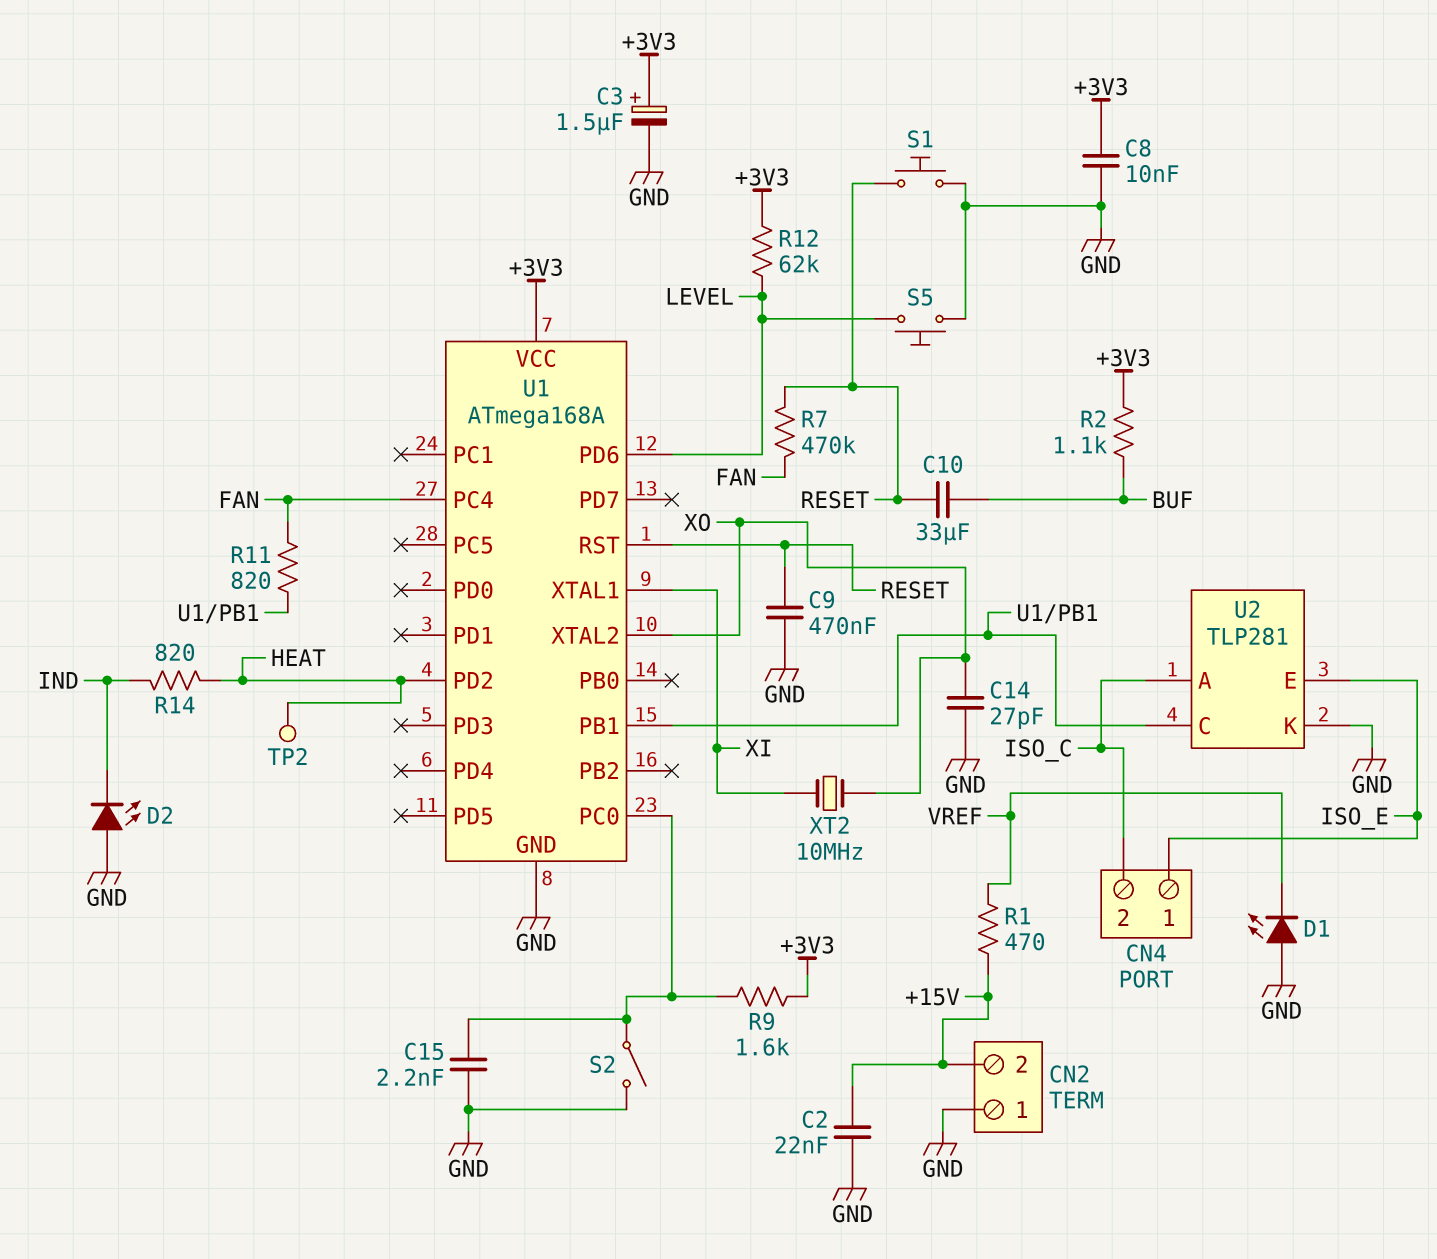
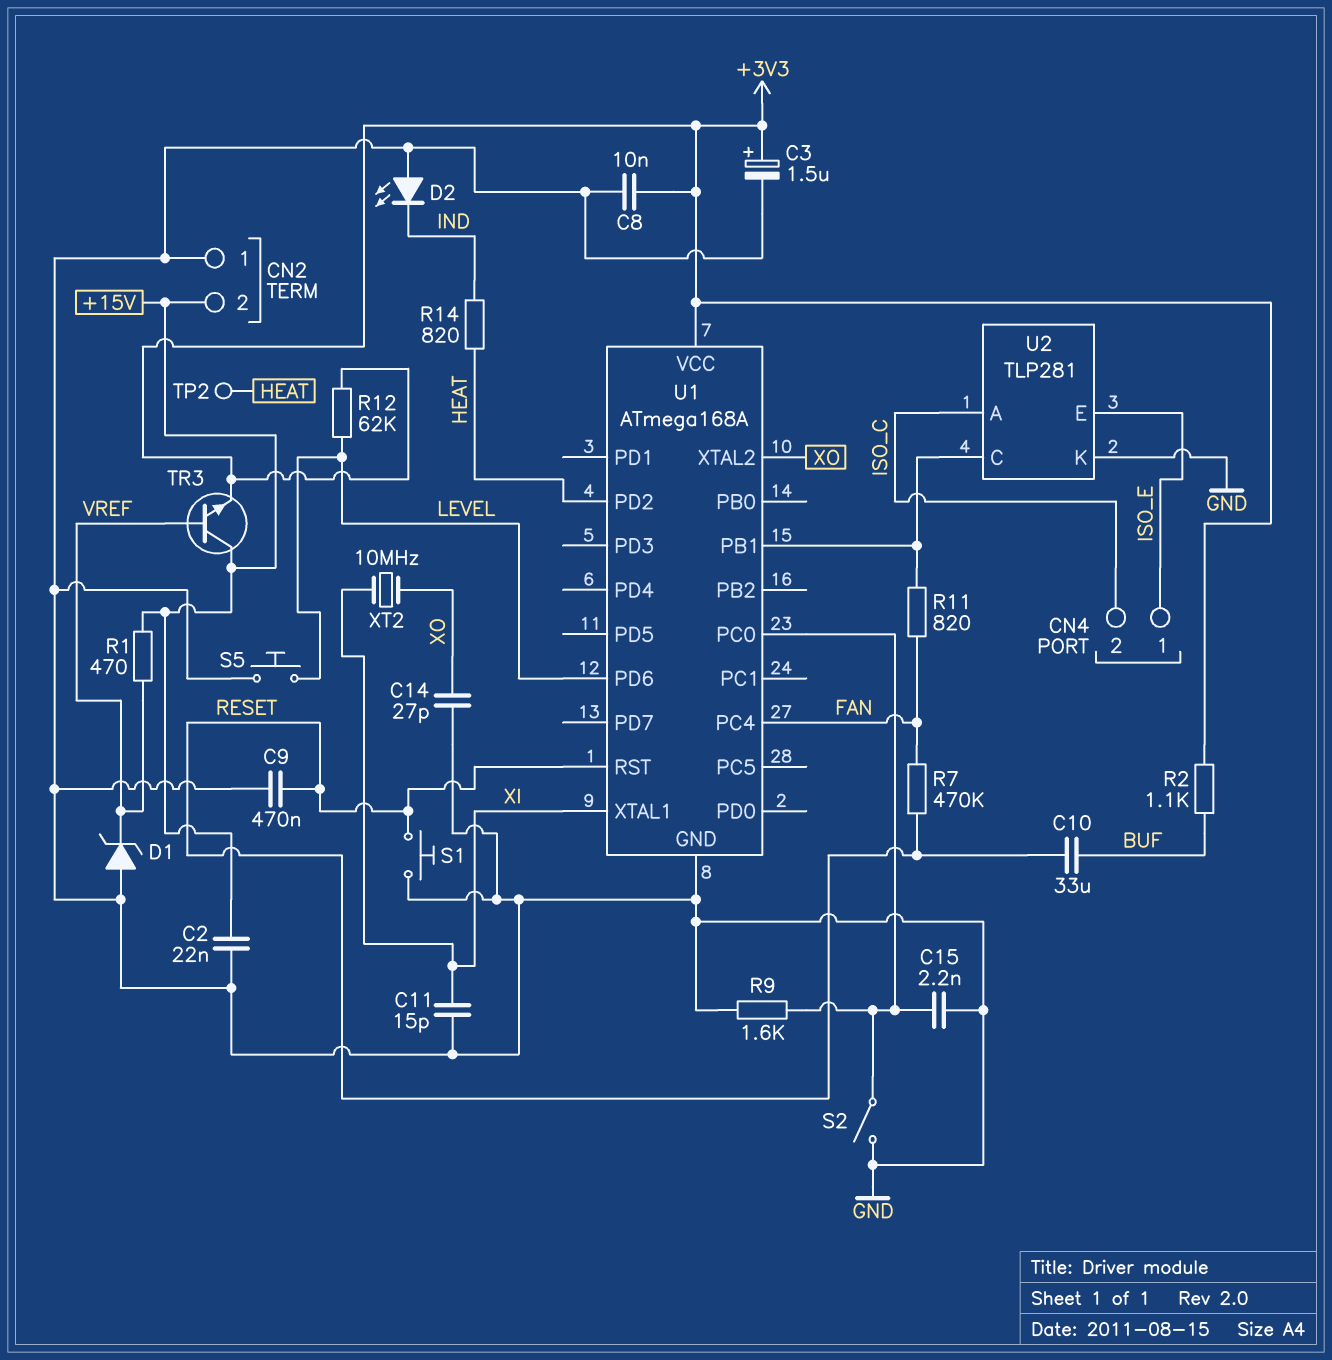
C11: none -> 15pF (GND, XI)
D1: LED (A GND, K VREF) -> zener (A GND, K VREF)
R9: 1.6k (+3V3, U1/PC0) -> 1.6k (GND, U1/PC0)
TR3: none -> NPN (B VREF, C +15V, E +3V3)

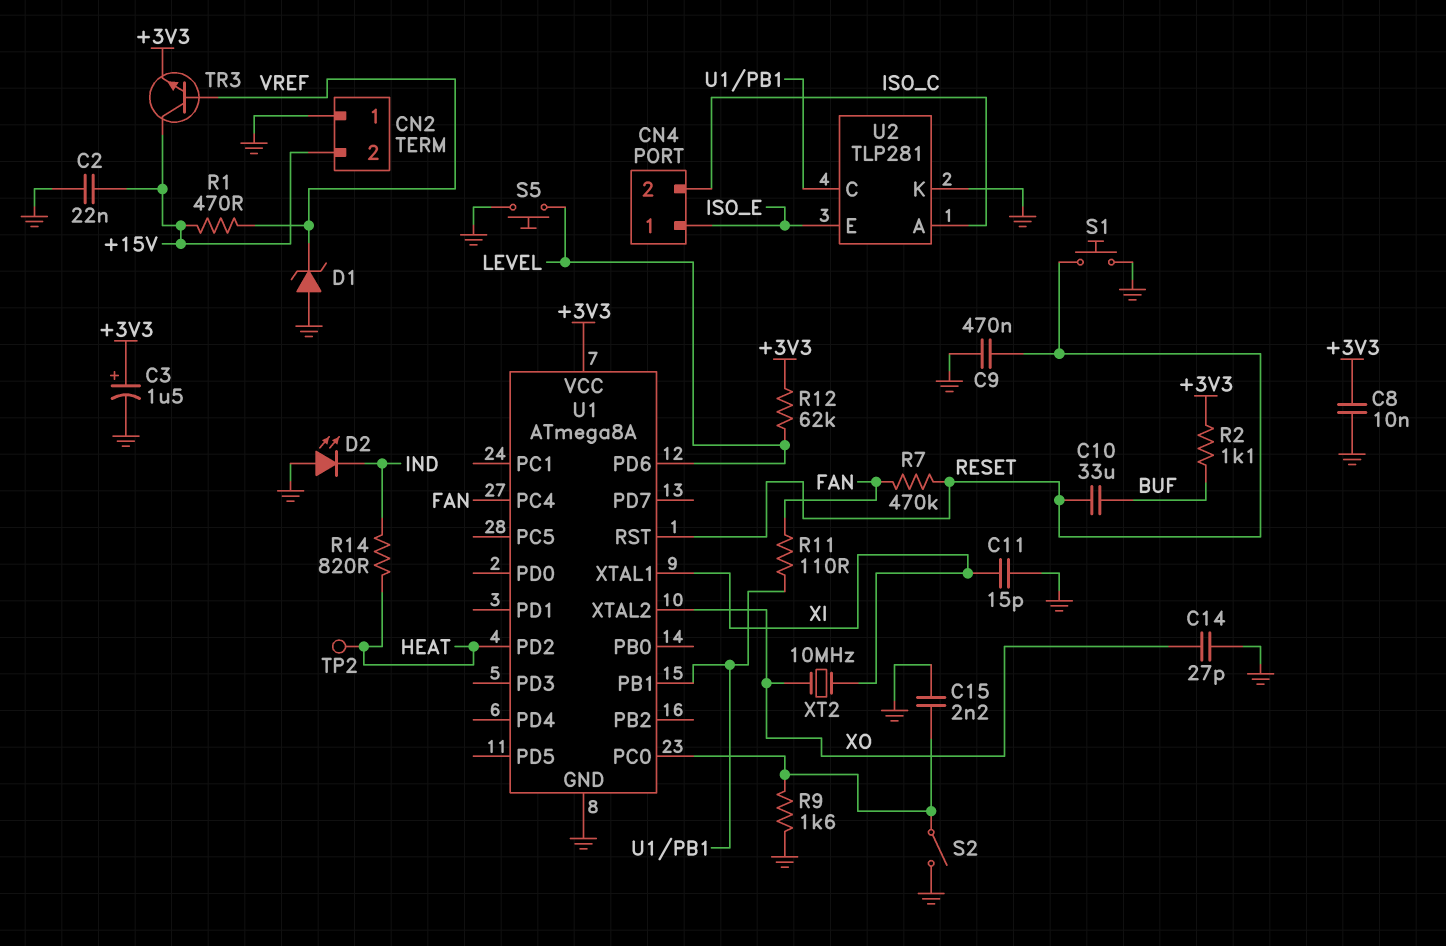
R11: 820 (FAN, U1/PB1) -> 110 (FAN, U1/PB1)
U1: ATmega168A -> ATmega8A

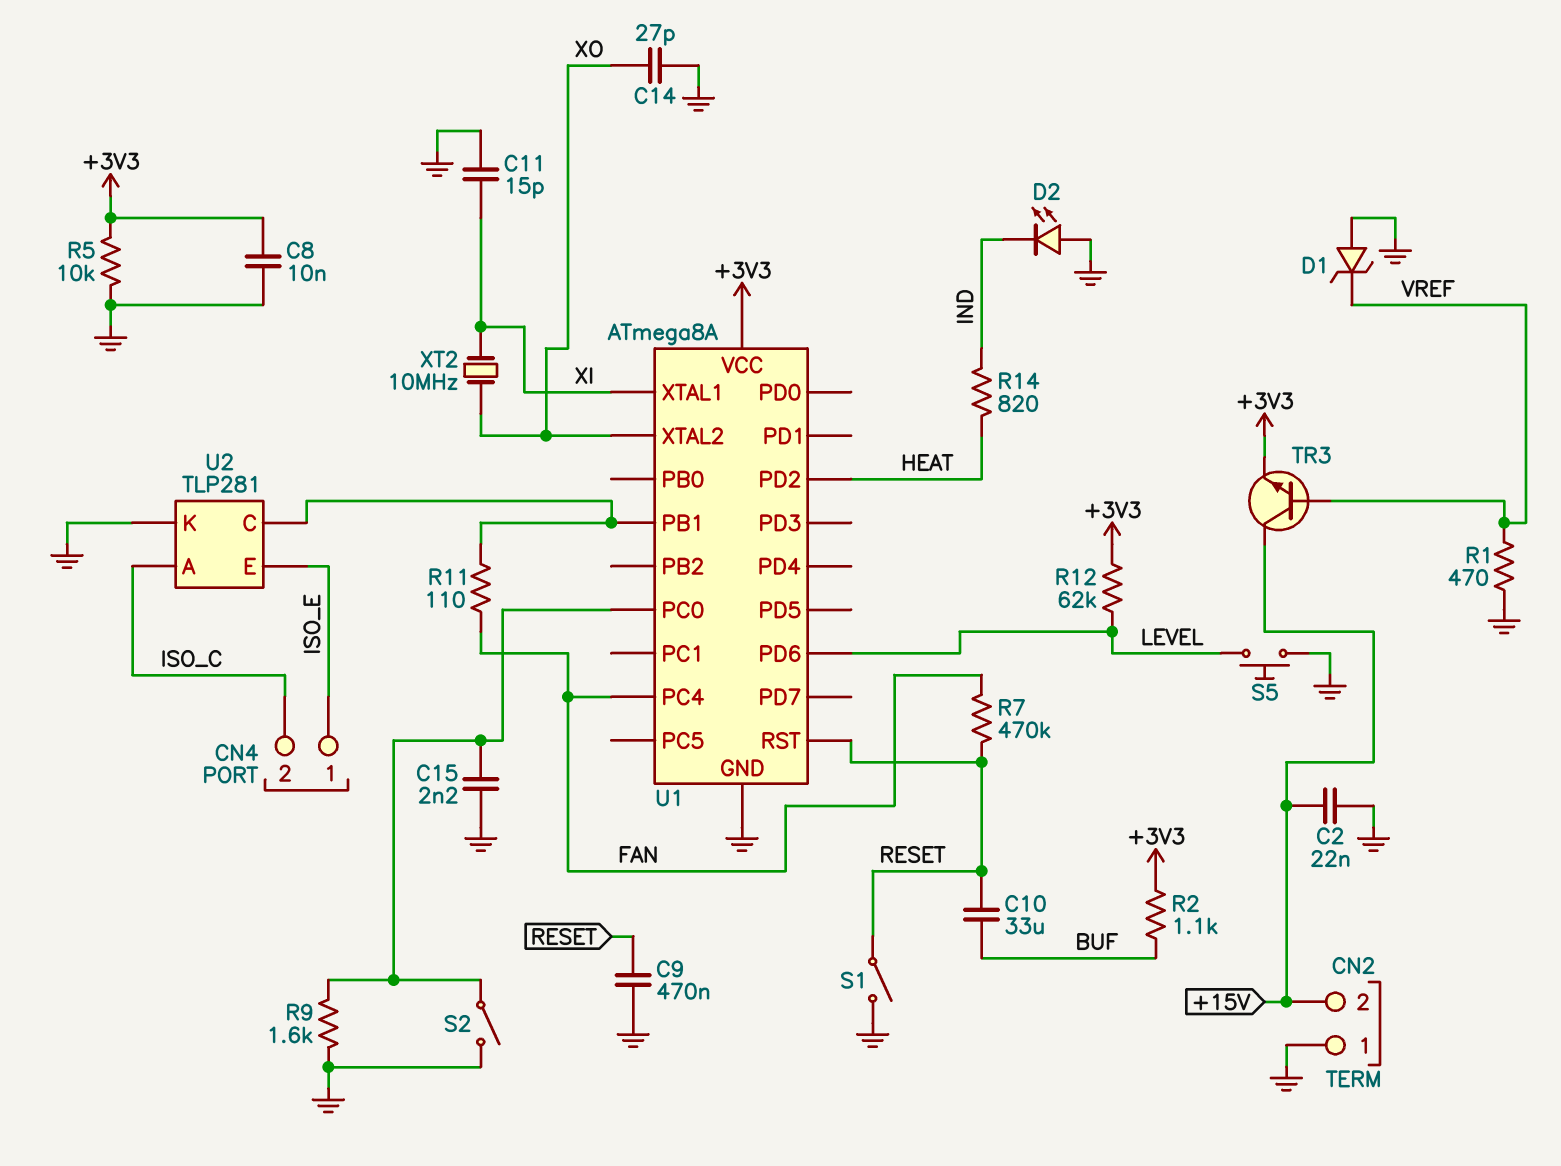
C3: 1.5uF (plus +3V3, minus GND) -> none
R1: 470 (+15V, VREF) -> 470 (GND, VREF)
R5: none -> 10k (+3V3, GND)
S1: button (GND, RESET) -> switch (GND, RESET)
TP2: test point (HEAT) -> none

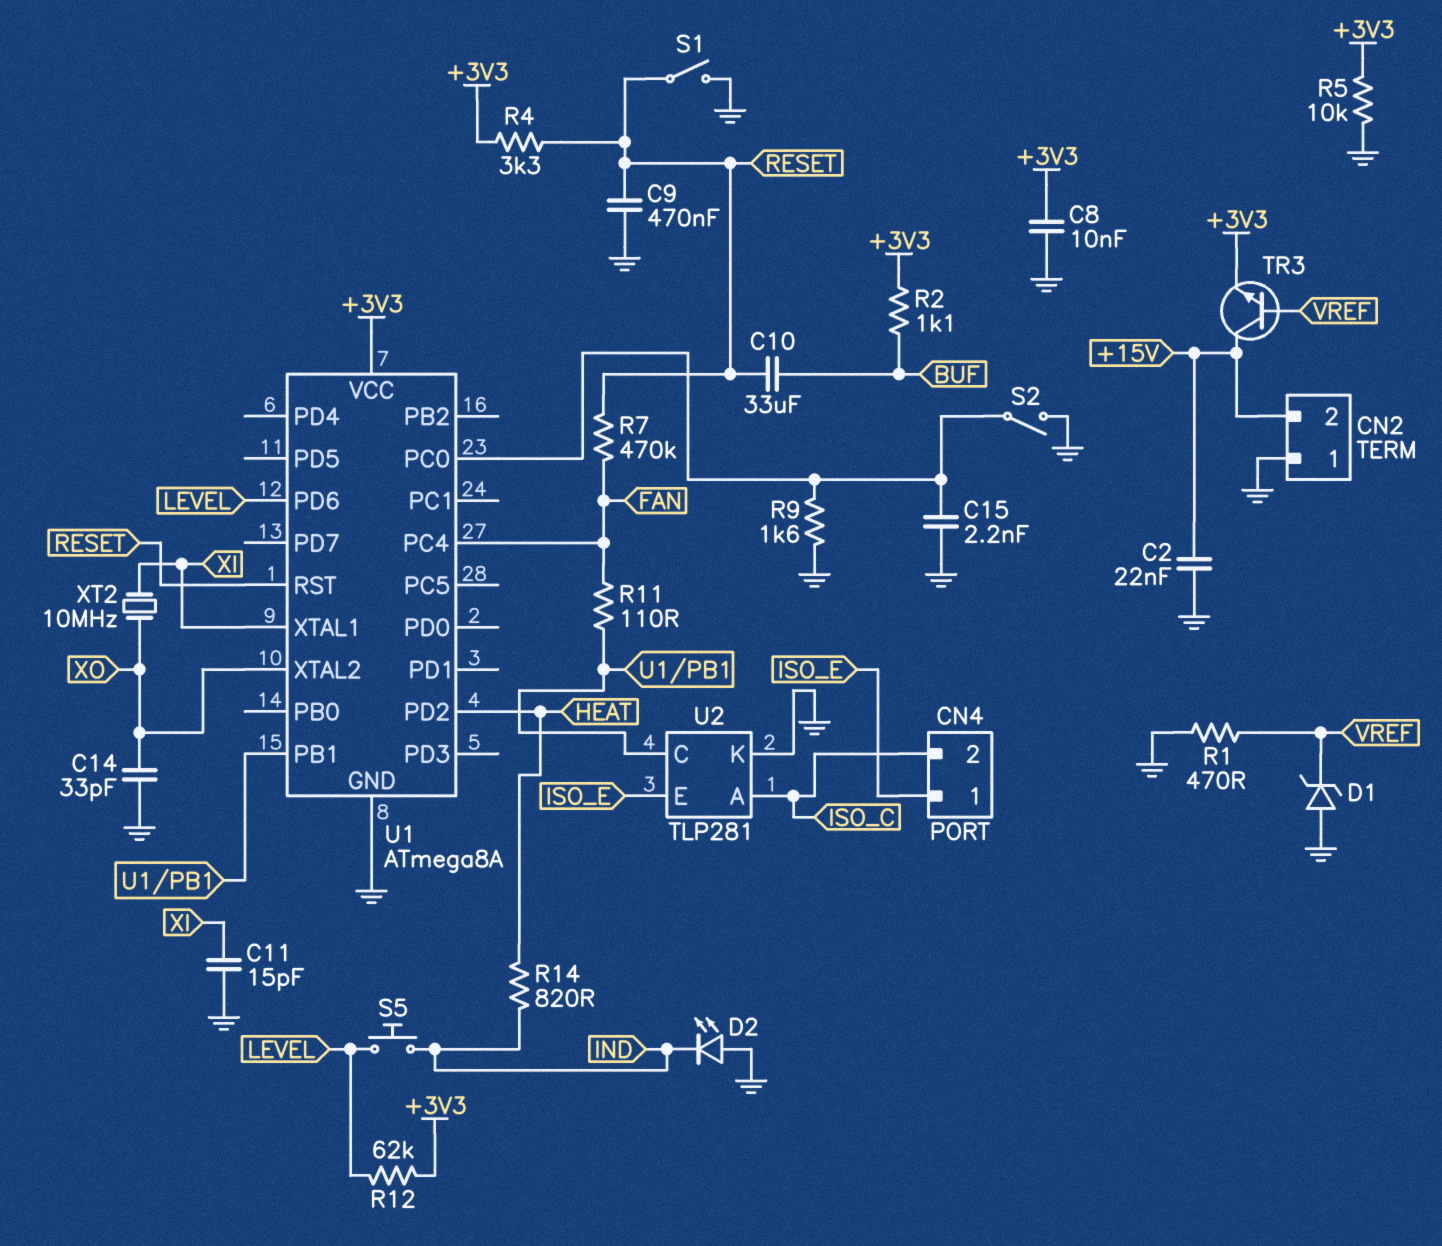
C14: 27pF (GND, XO) -> 33pF (GND, XO)
R4: none -> 3.3k (+3V3, RESET)
S5: button (GND, LEVEL) -> button (IND, LEVEL)

